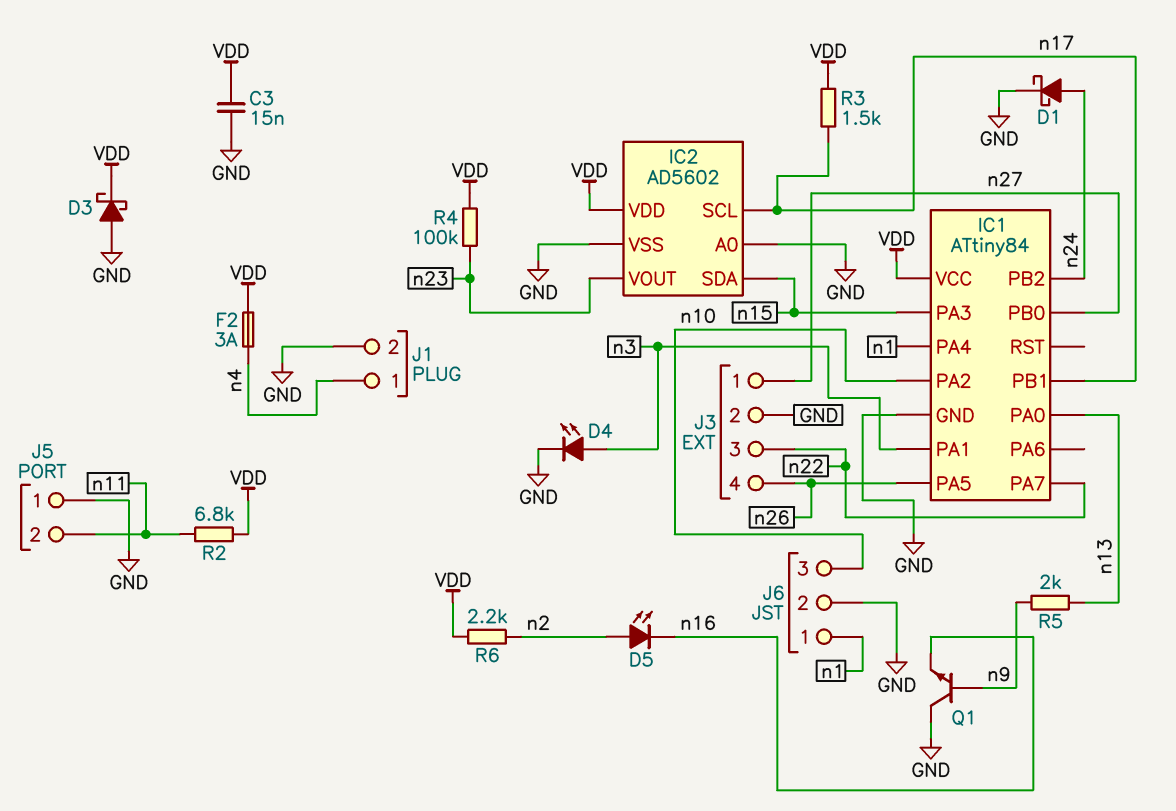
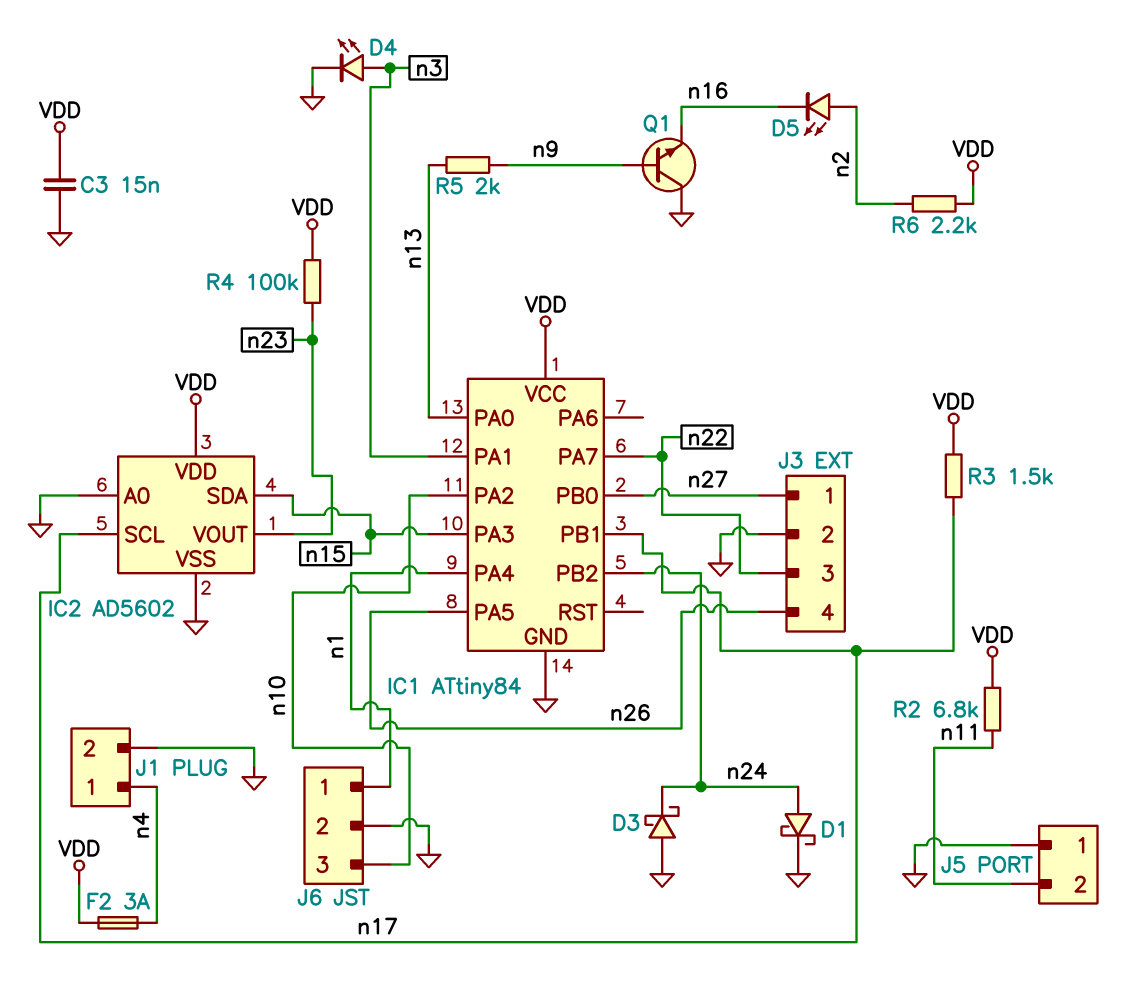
D3: schottky (A GND, K VDD) -> schottky (A GND, K n24)

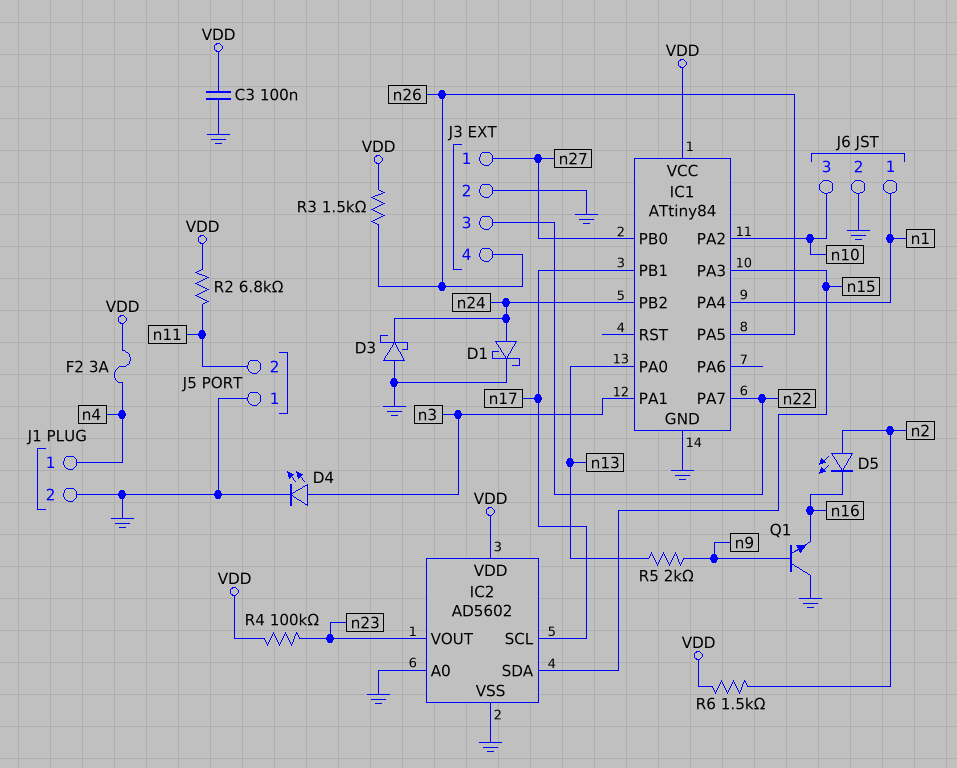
C3: 15nF (GND, VDD) -> 100nF (GND, VDD)
R3: 1.5k (VDD, n17) -> 1.5k (VDD, n26)
R6: 2.2k (VDD, n2) -> 1.5k (VDD, n2)

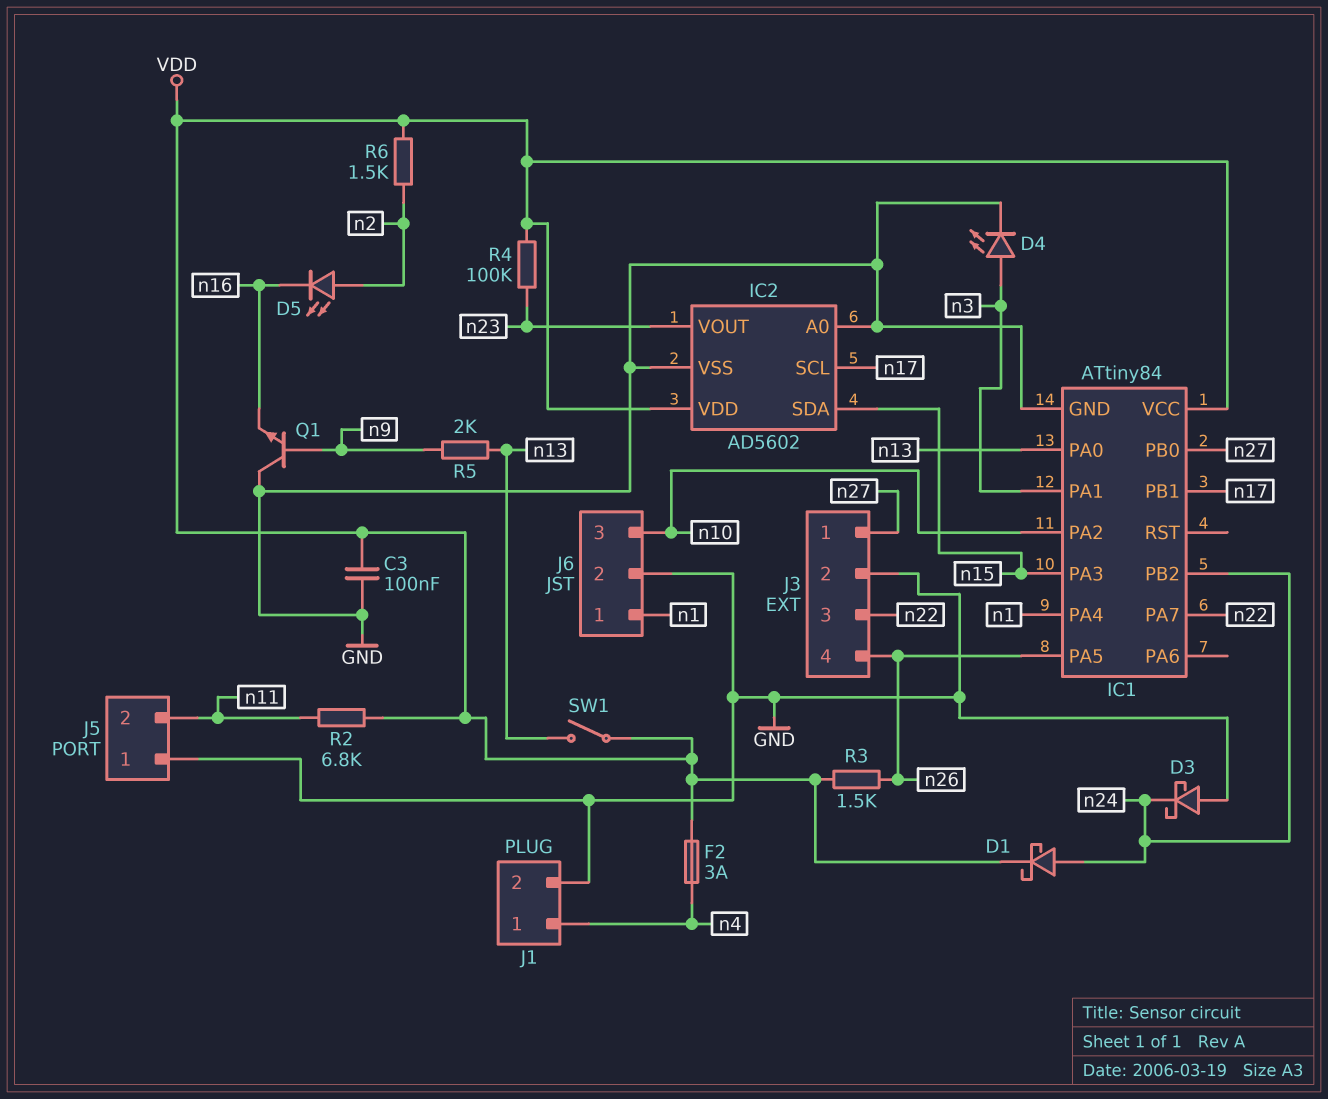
D1: schottky (A n24, K GND) -> schottky (A n24, K VDD)
SW1: none -> switch (VDD, n13)

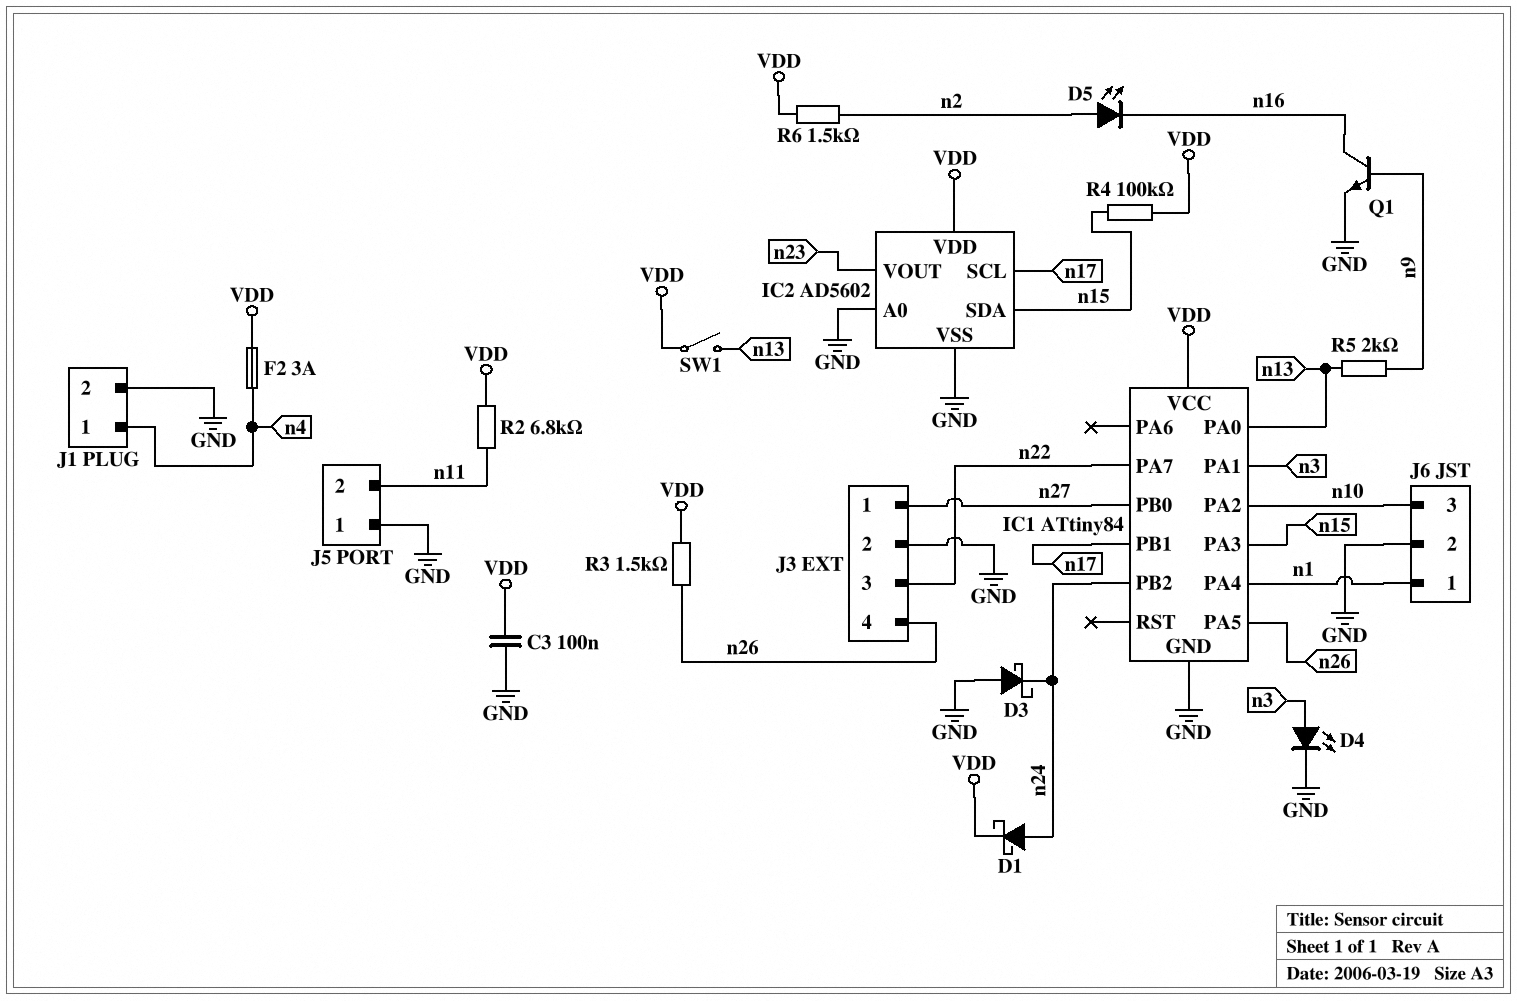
Q1: NPN (B n9, C GND, E n16) -> NPN (B n9, C n16, E GND)
R4: 100k (VDD, n23) -> 100k (VDD, n15)

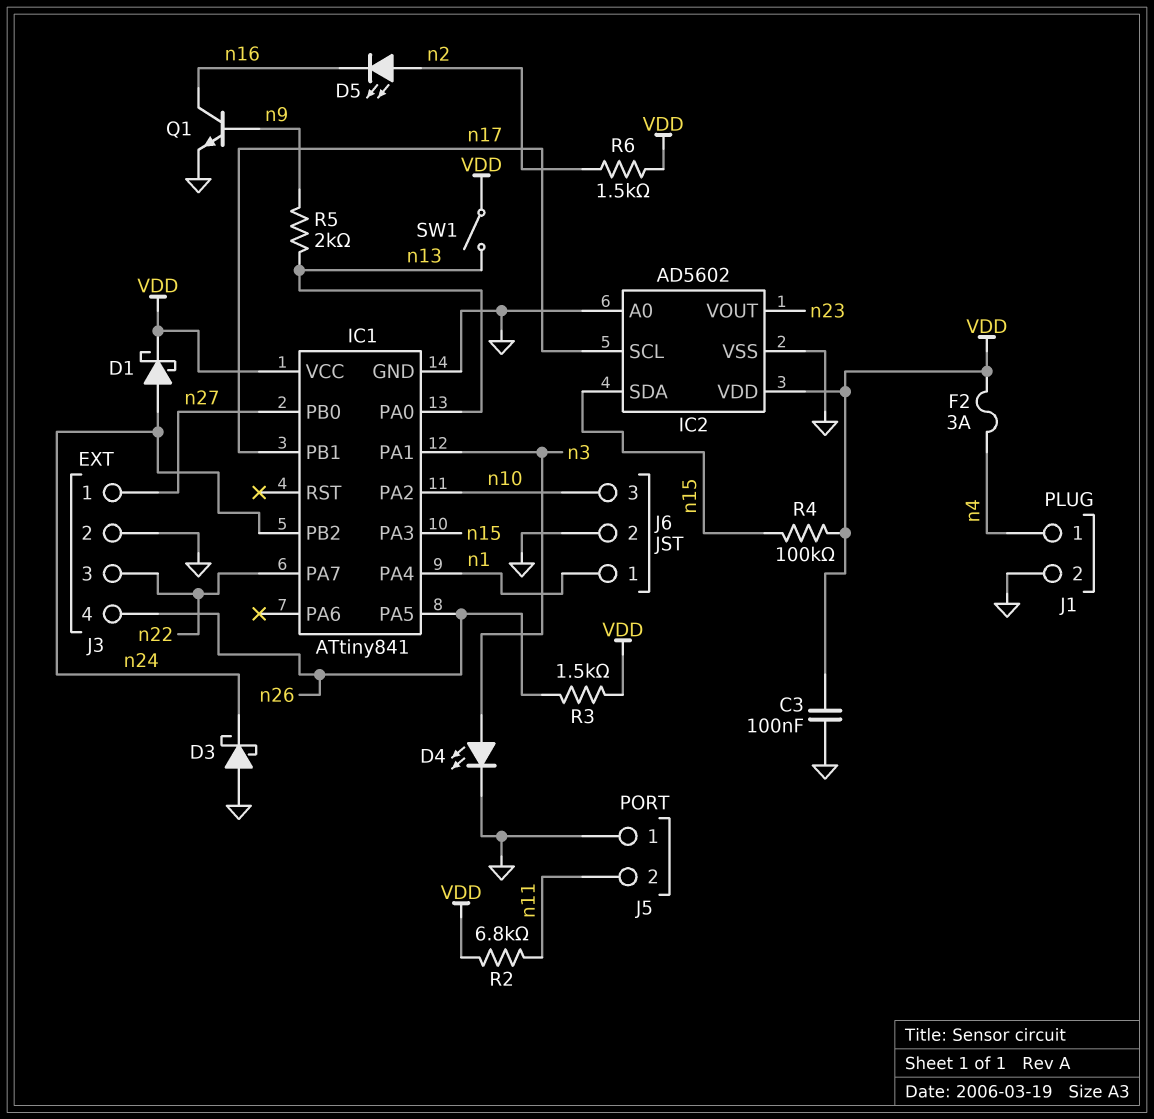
IC1: ATtiny84 -> ATtiny841

